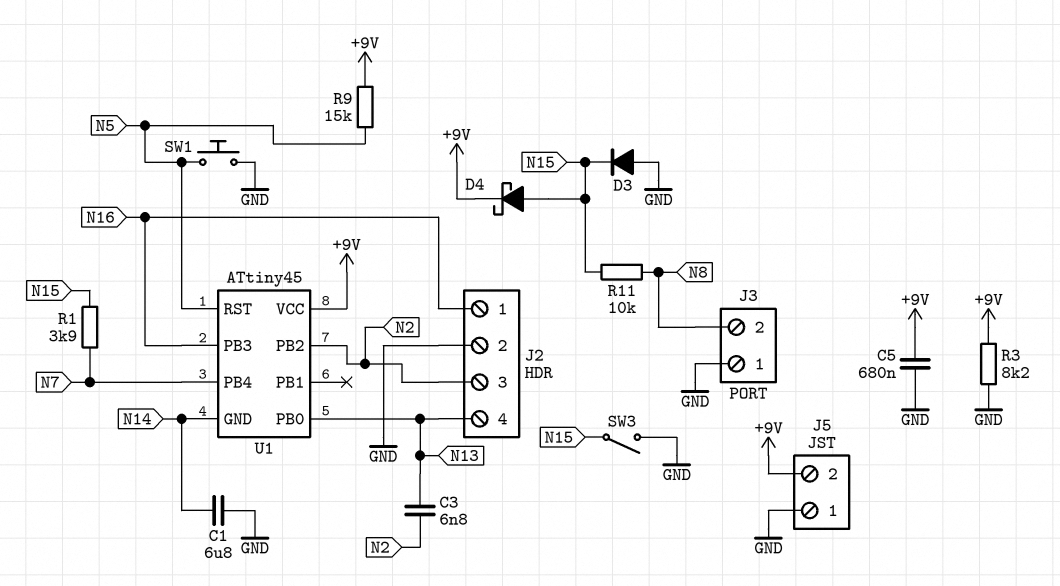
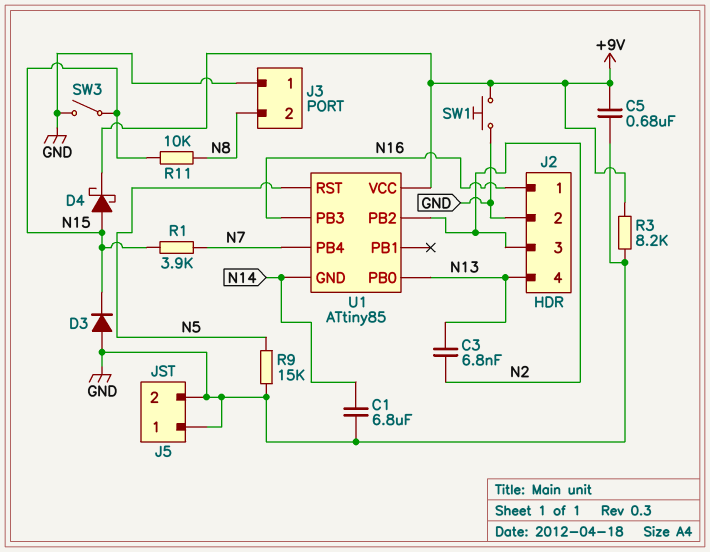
J5 pin 2: +9V -> GND
R9: 15k (+9V, N5) -> 15k (GND, N5)
SW1: button (GND, N5) -> button (+9V, GND)
U1: ATtiny45 -> ATtiny85

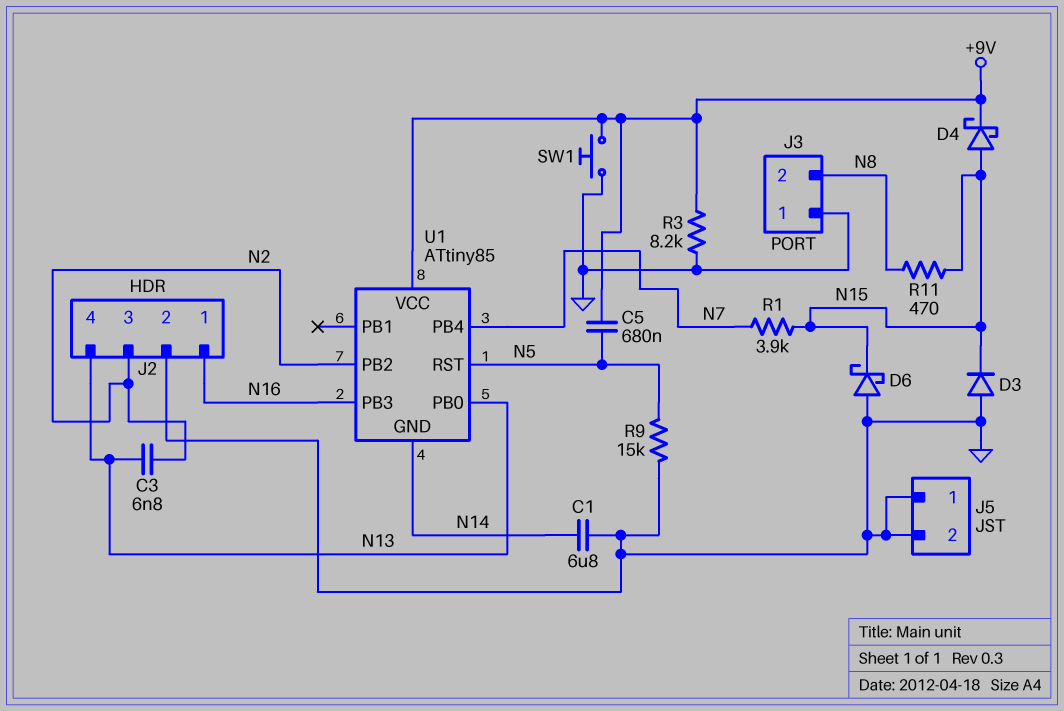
C5: 680nF (+9V, GND) -> 680nF (+9V, N5)
D6: none -> schottky (A GND, K N15)
R11: 10k (N8, N15) -> 470 (N8, N15)
SW3: switch (GND, N15) -> none

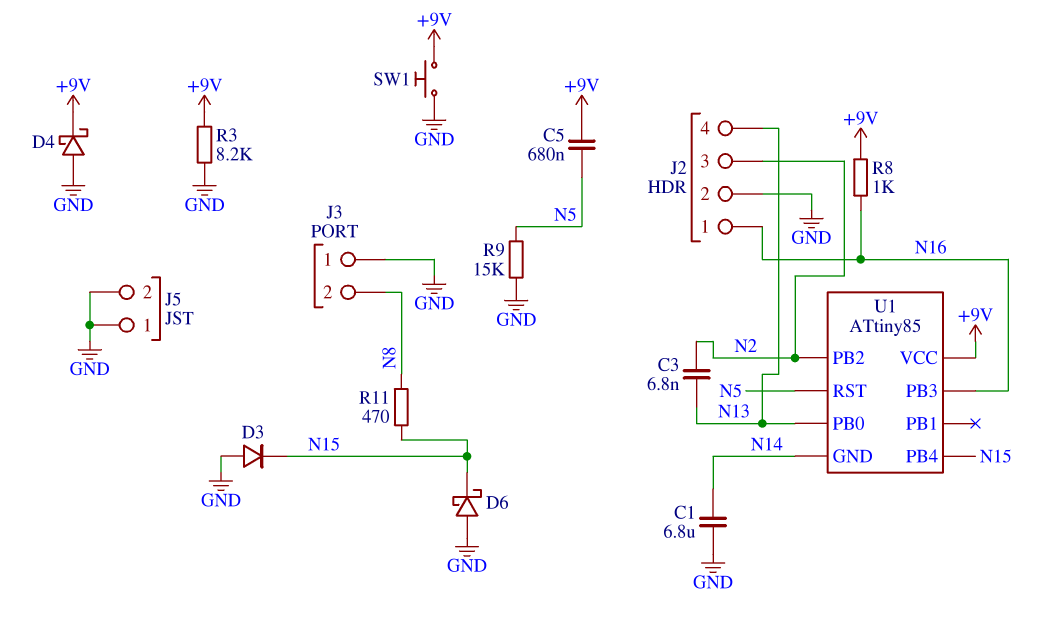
D4: schottky (A N15, K +9V) -> schottky (A GND, K +9V)
R1: 3.9k (N7, N15) -> none
R8: none -> 1k (+9V, N16)
U1 pin PB4: N7 -> N15

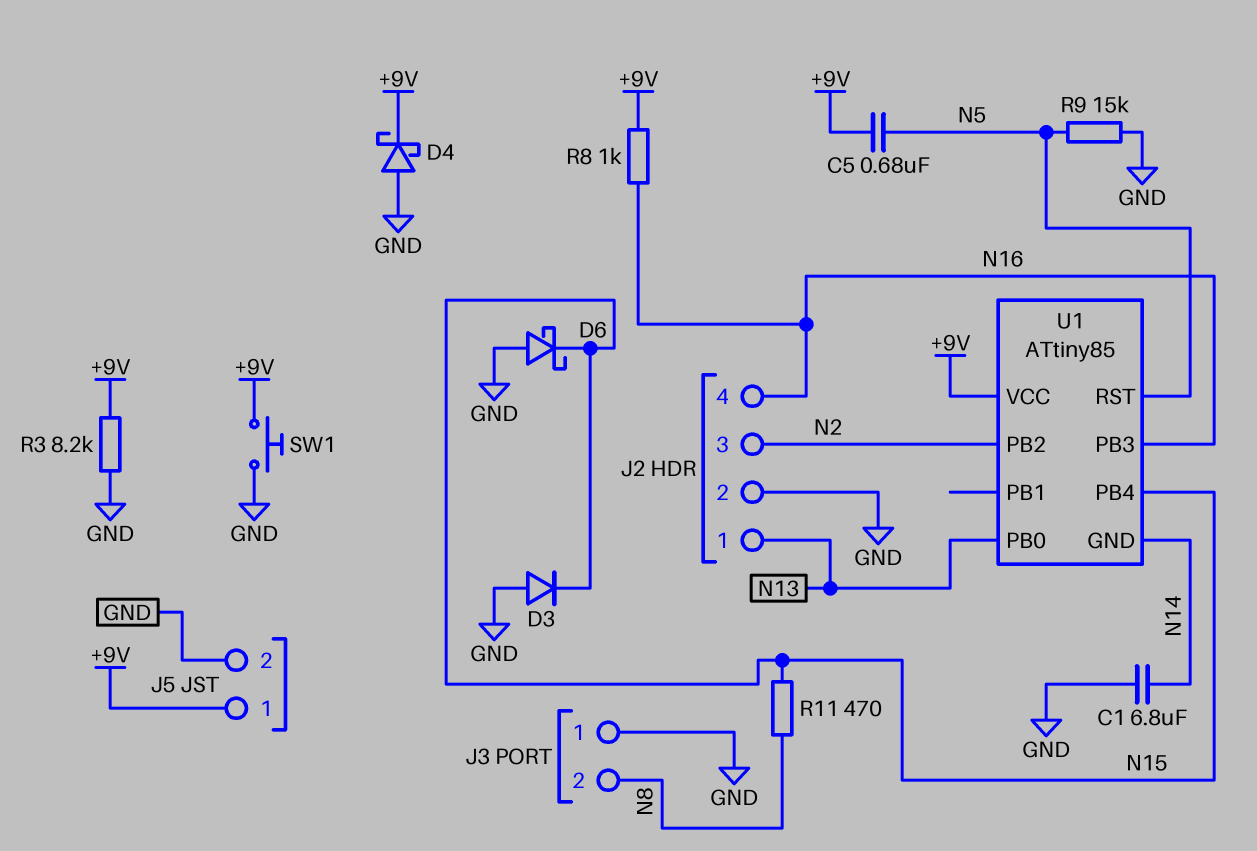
C3: 6.8nF (N2, N13) -> none
J2 pin 1: N16 -> N13
J2 pin 4: N13 -> N16
J5 pin 1: GND -> +9V

